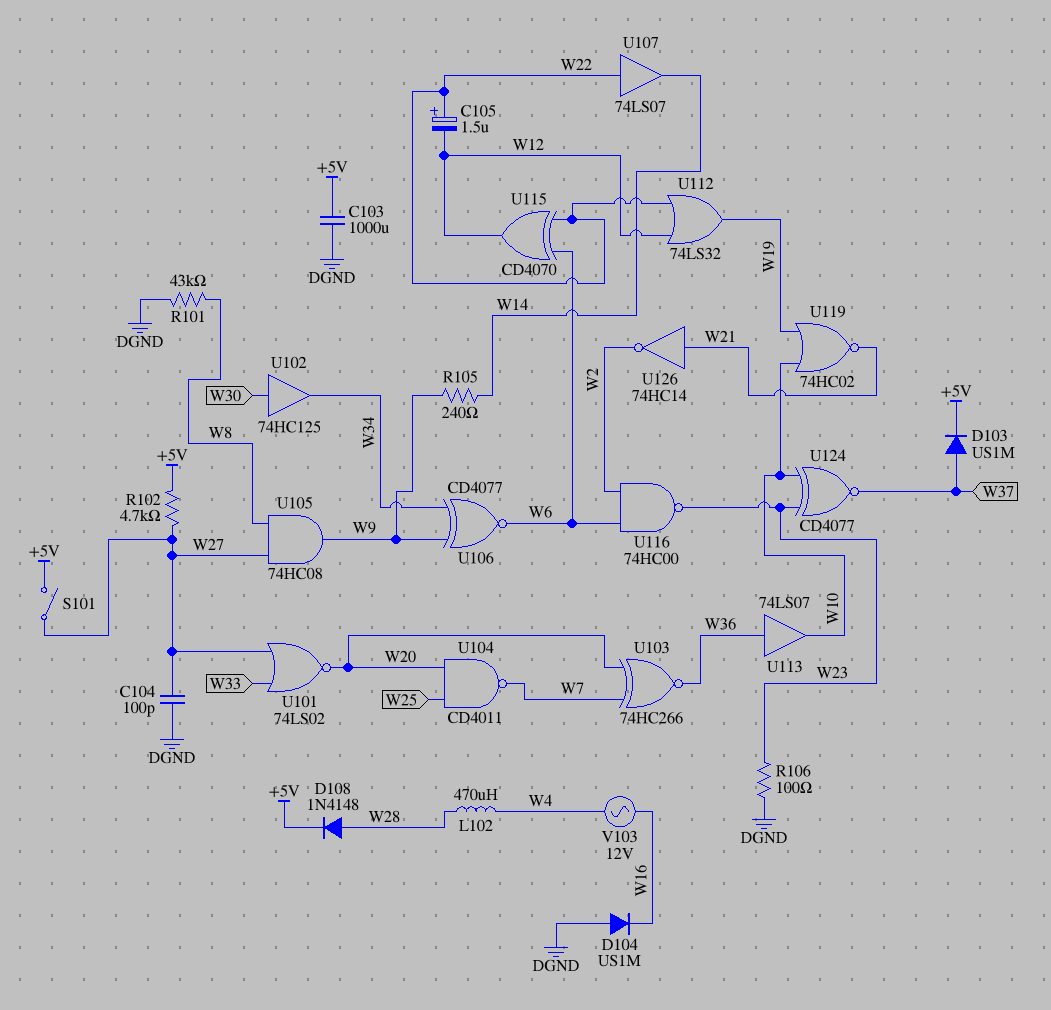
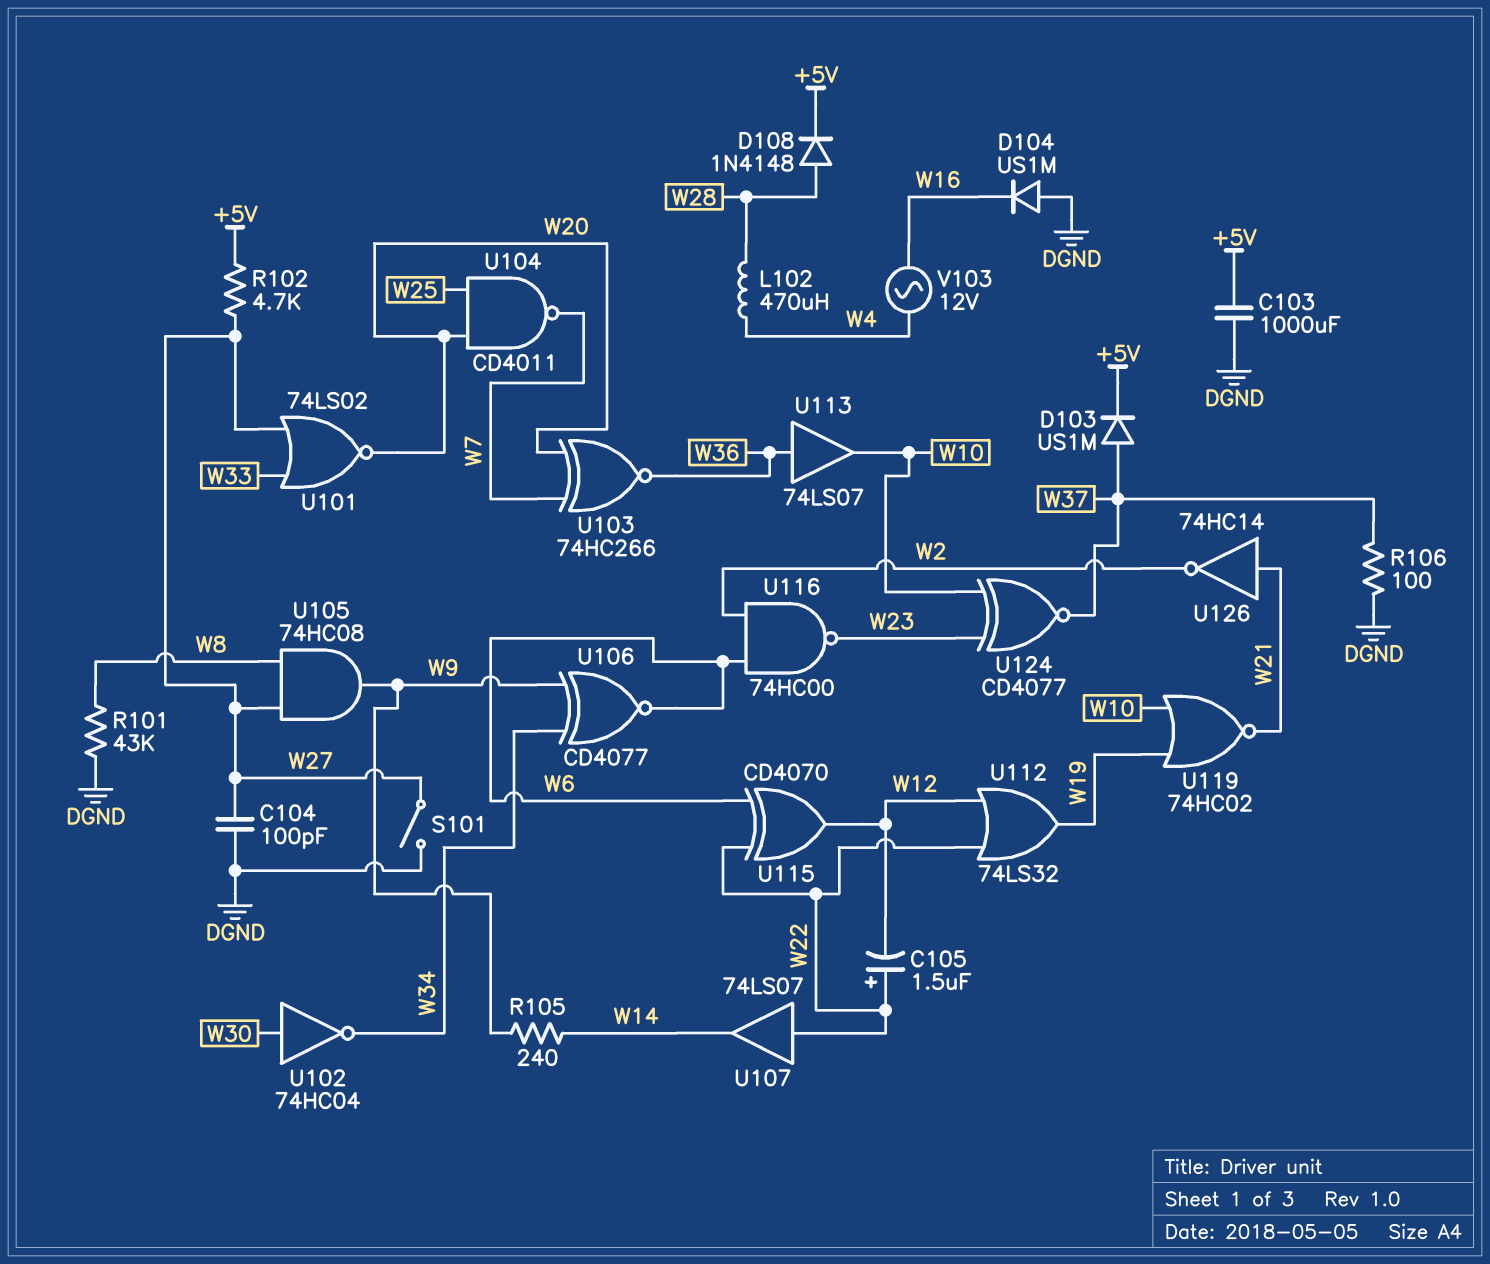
R106: 100 (DGND, W23) -> 100 (DGND, W37)
S101: switch (+5V, W27) -> switch (DGND, W27)
U102: buffer 74HC125 (in W30, out W34) -> NOT 74HC04 (in W30, out W34)

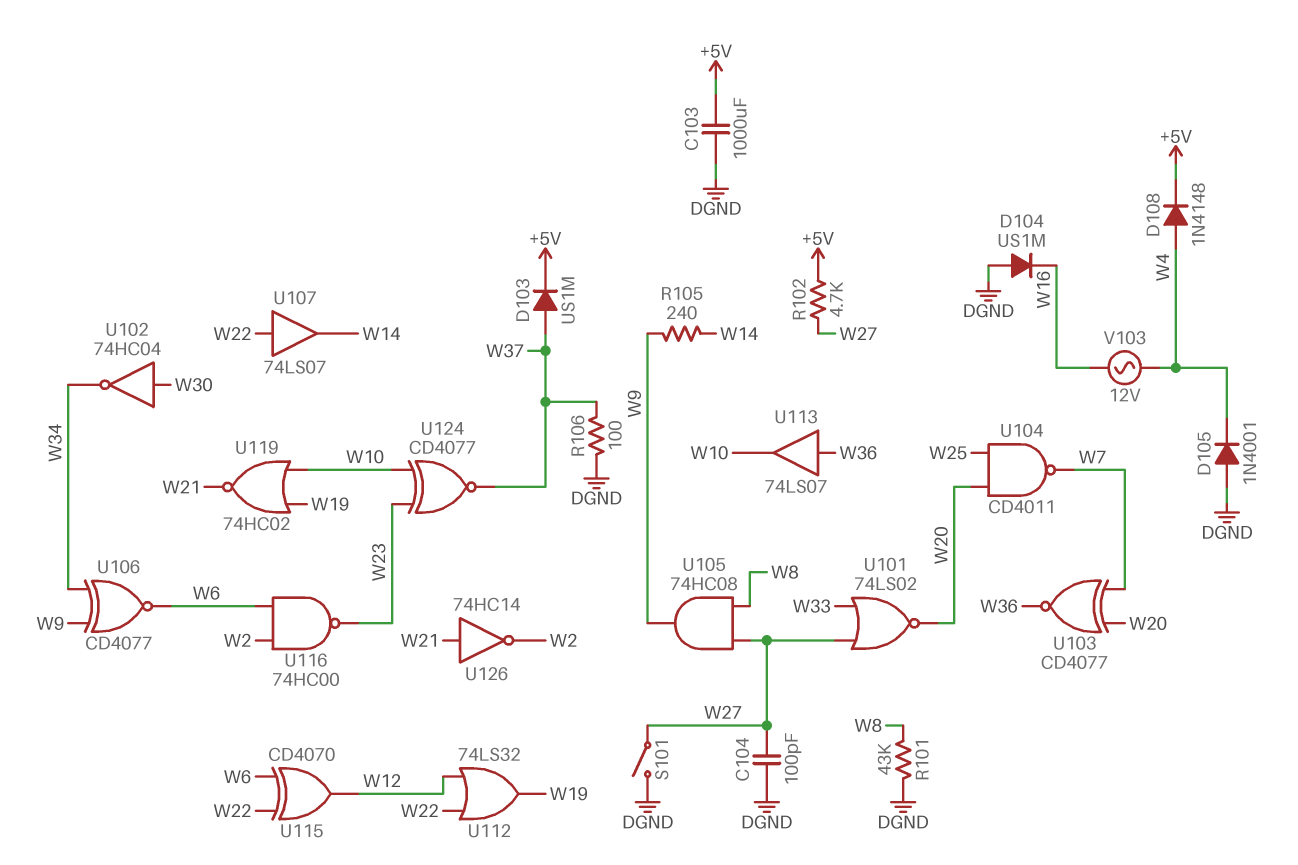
C105: 1.5uF (plus W22, minus W12) -> none
D105: none -> diode 1N4001 (A DGND, K W4)
D108: diode 1N4148 (A W28, K +5V) -> diode 1N4148 (A W4, K +5V)
L102: 470uH (W4, W28) -> none
U103: XNOR 74HC266 (in W7, in W20, out W36) -> XNOR CD4077 (in W7, in W20, out W36)

